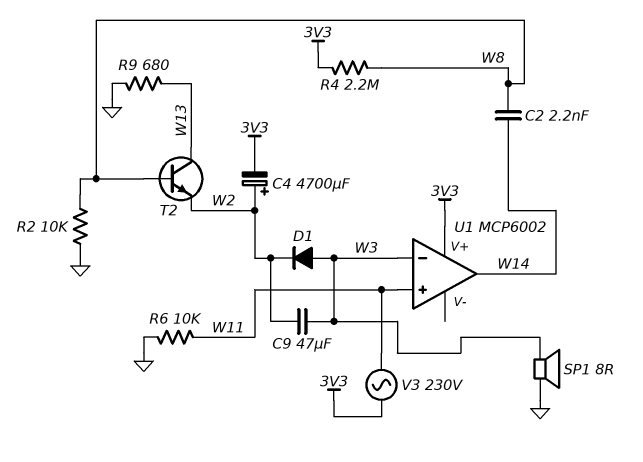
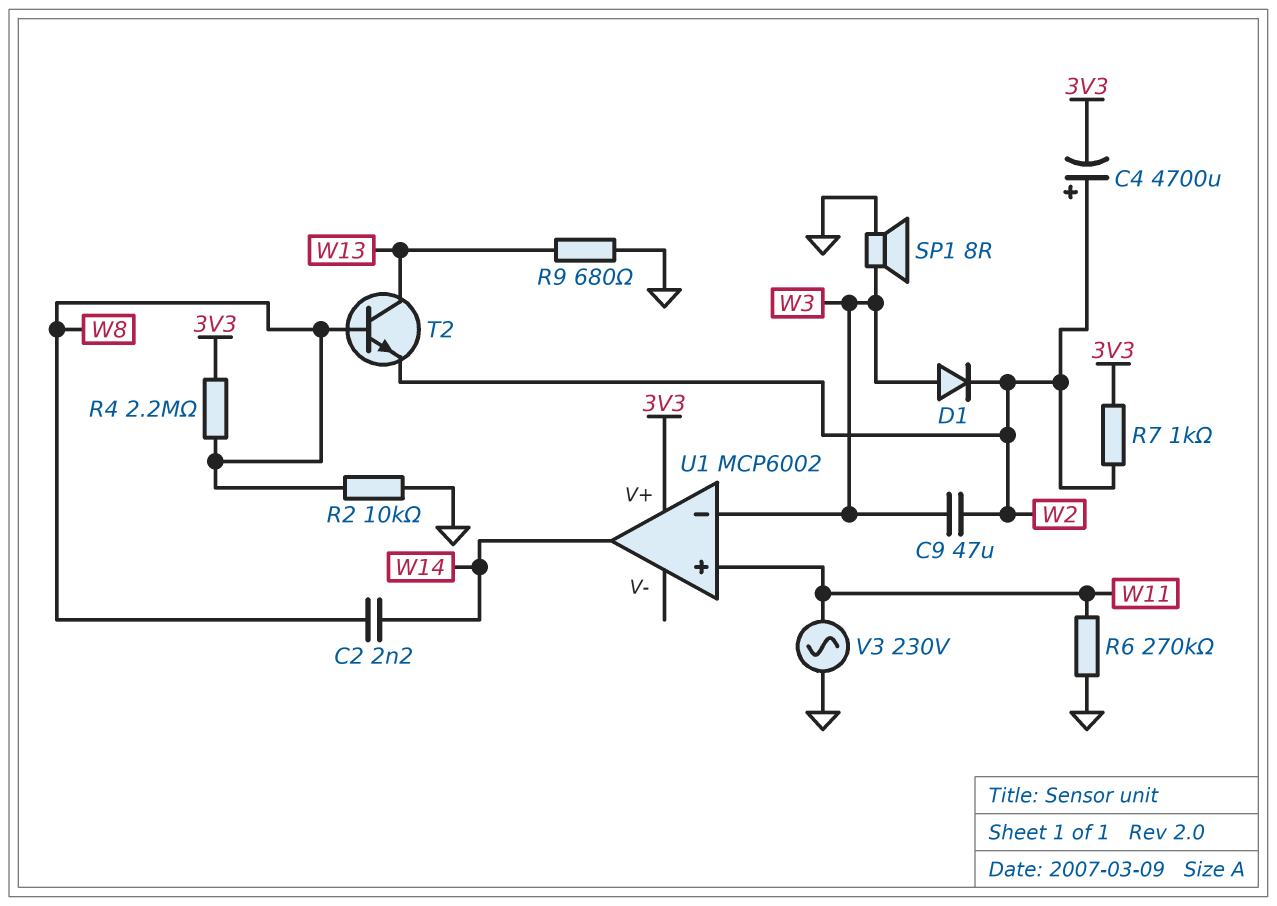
R6: 10k (GND, W11) -> 270k (GND, W11)
R7: none -> 1k (3V3, W2)
V3: AC 230V (3V3, W11) -> AC 230V (GND, W11)

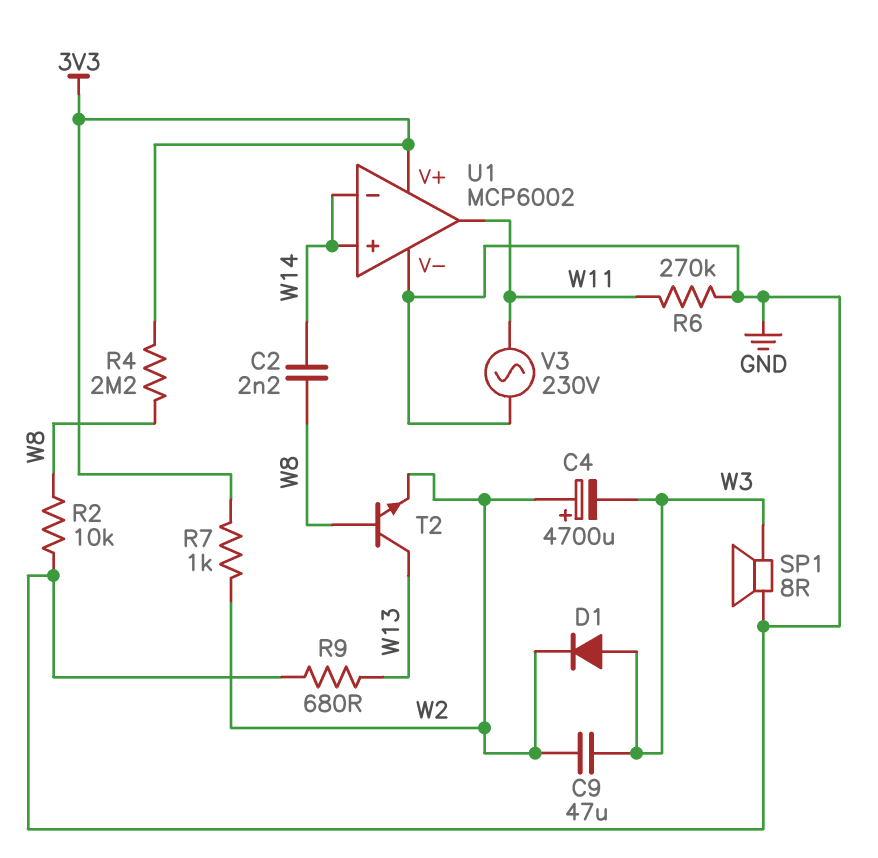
C4: 4700uF (plus W2, minus 3V3) -> 4700uF (plus W2, minus W3)
U1 pin V-: none -> GND
U1 pin in+: W11 -> W14
U1 pin in-: W3 -> W14
U1 pin out: W14 -> W11

